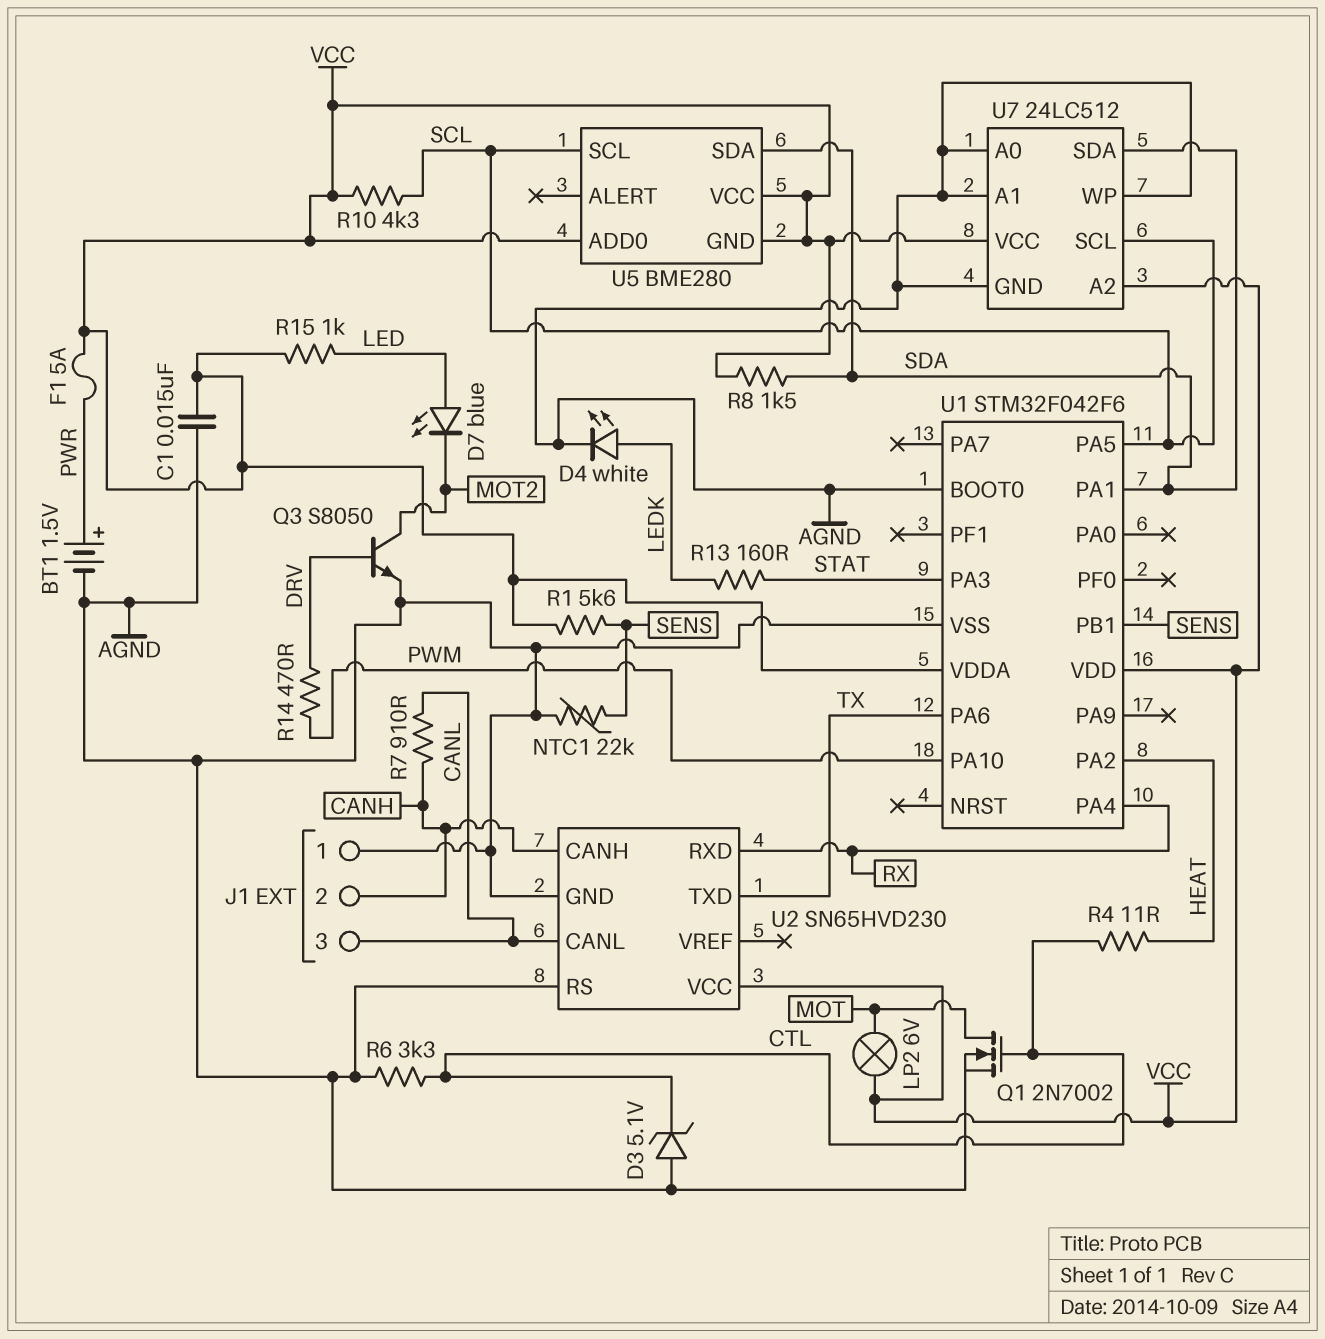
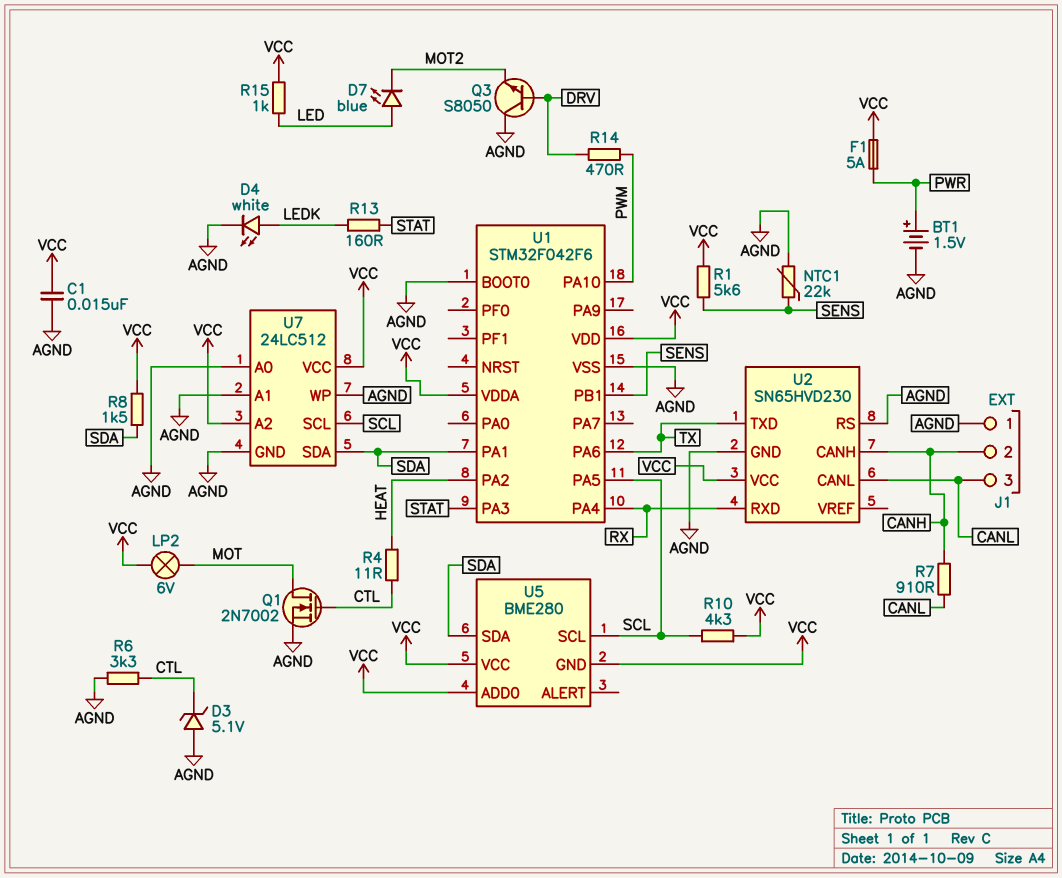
Q3: NPN S8050 (B DRV, C MOT2, E AGND) -> NPN S8050 (B DRV, C AGND, E MOT2)

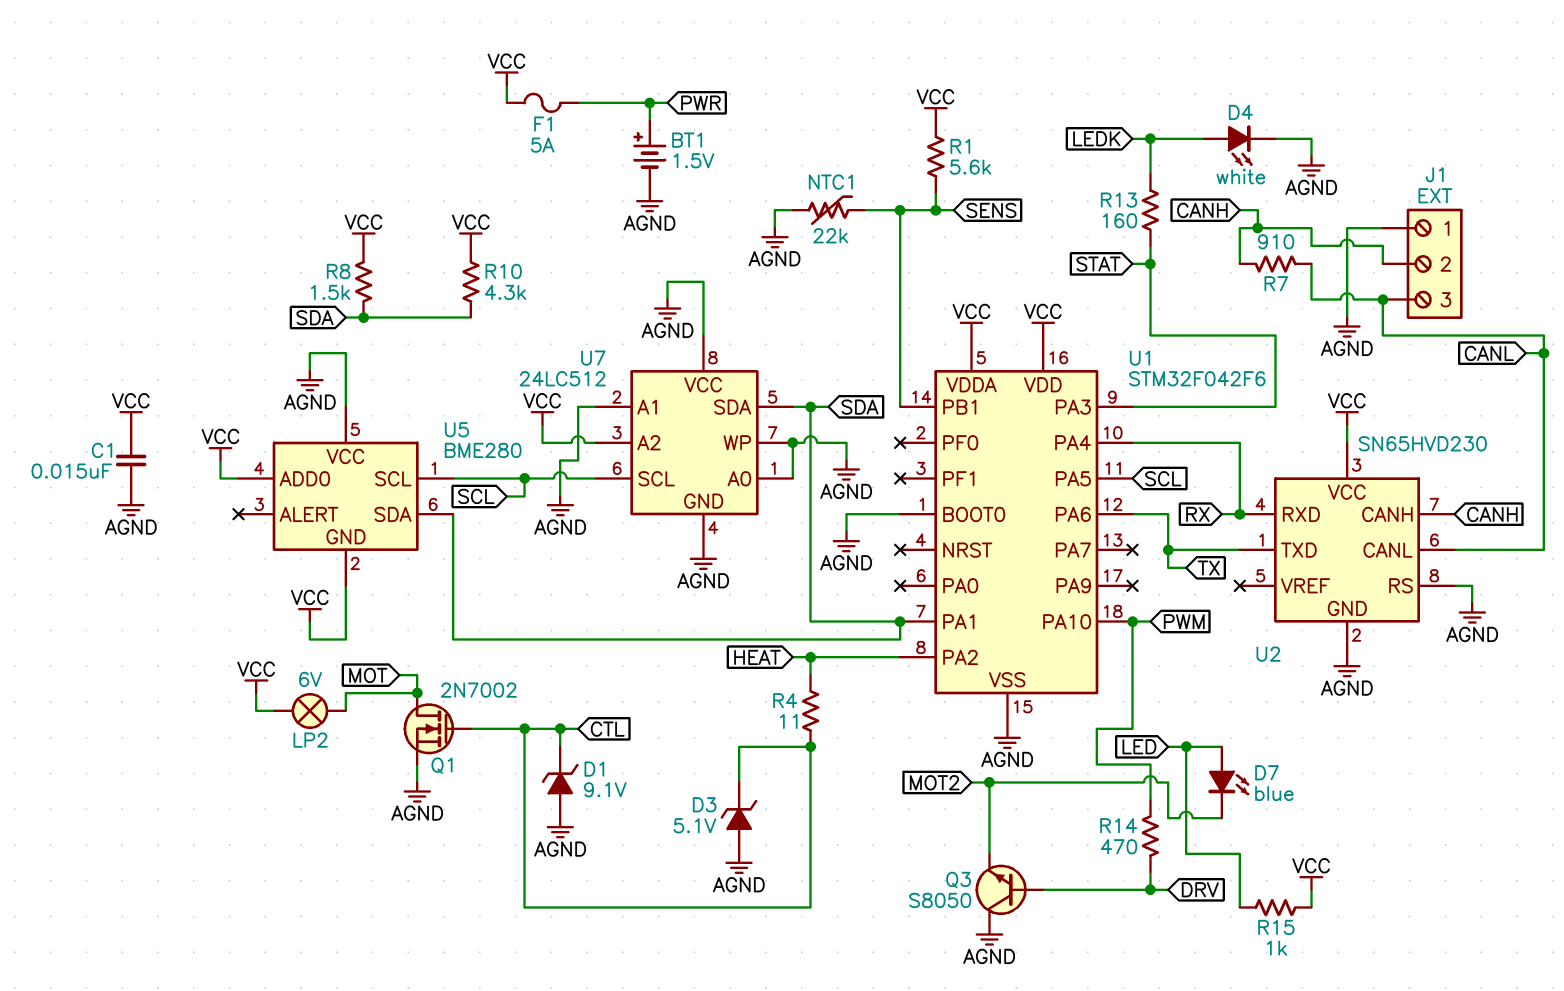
D1: none -> zener 9.1V (A AGND, K CTL)
R6: 3.3k (AGND, CTL) -> none
R10: 4.3k (SCL, VCC) -> 4.3k (SDA, VCC)
U5 pin VCC: VCC -> AGND
U7 pin VCC: VCC -> AGND

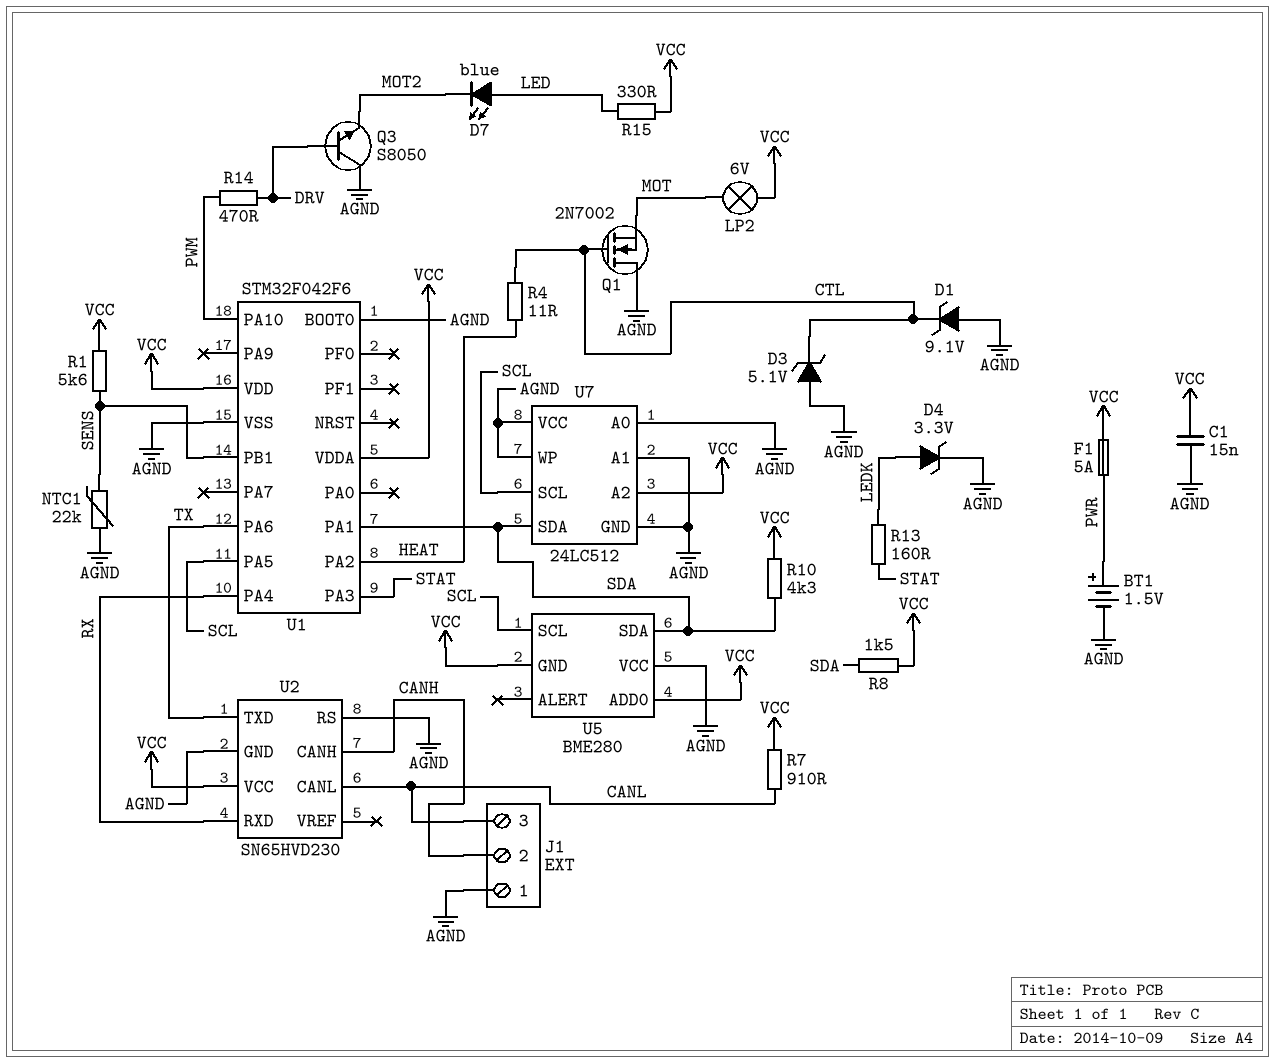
D4: LED white (A LEDK, K AGND) -> zener 3.3V (A LEDK, K AGND)
Q1: NMOS 2N7002 (G CTL, D MOT, S AGND) -> NMOS 2N7002 (G CTL, D AGND, S MOT)
R7: 910 (CANH, CANL) -> 910 (CANL, VCC)
R15: 1k (LED, VCC) -> 330 (LED, VCC)

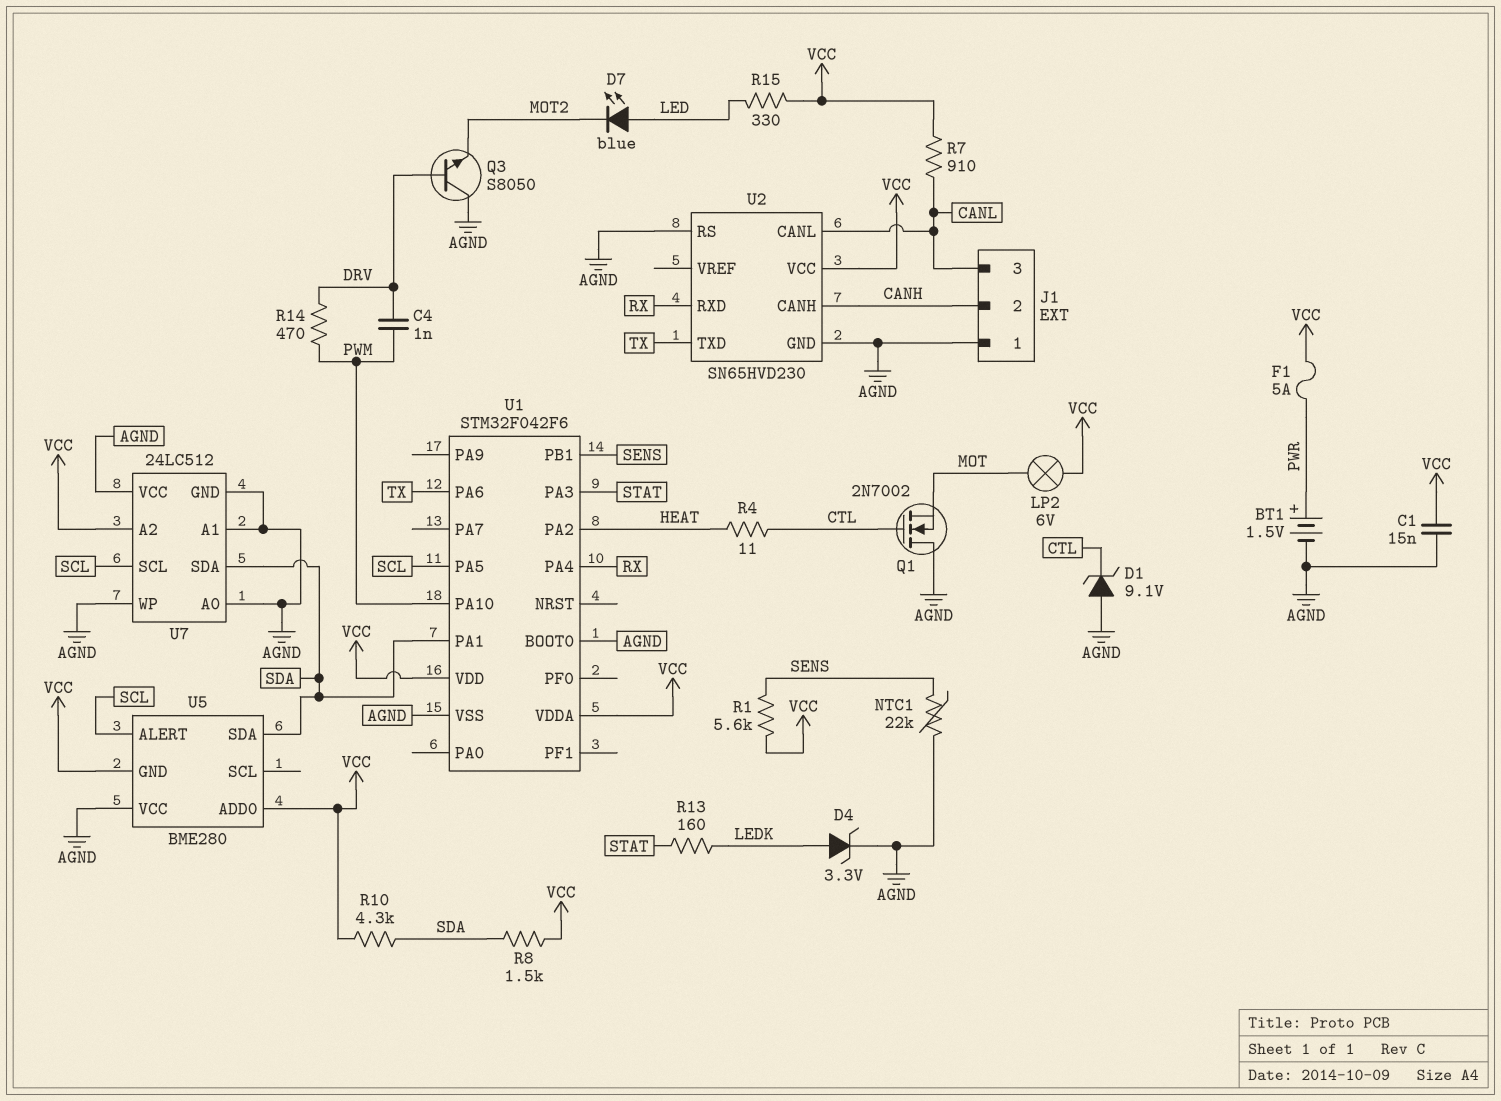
C4: none -> 1nF (DRV, PWM)
D3: zener 5.1V (A AGND, K CTL) -> none
U5 pin ALERT: none -> SCL
U5 pin SCL: SCL -> none

